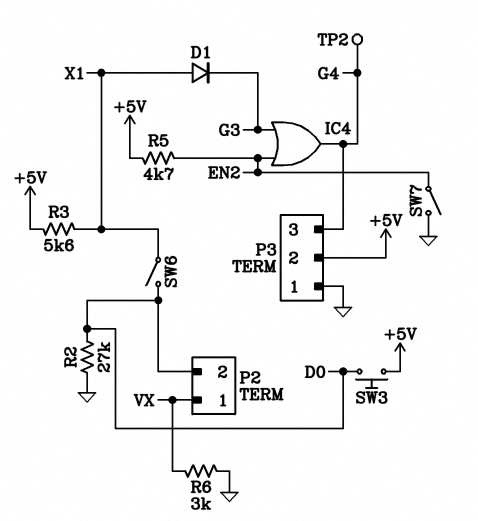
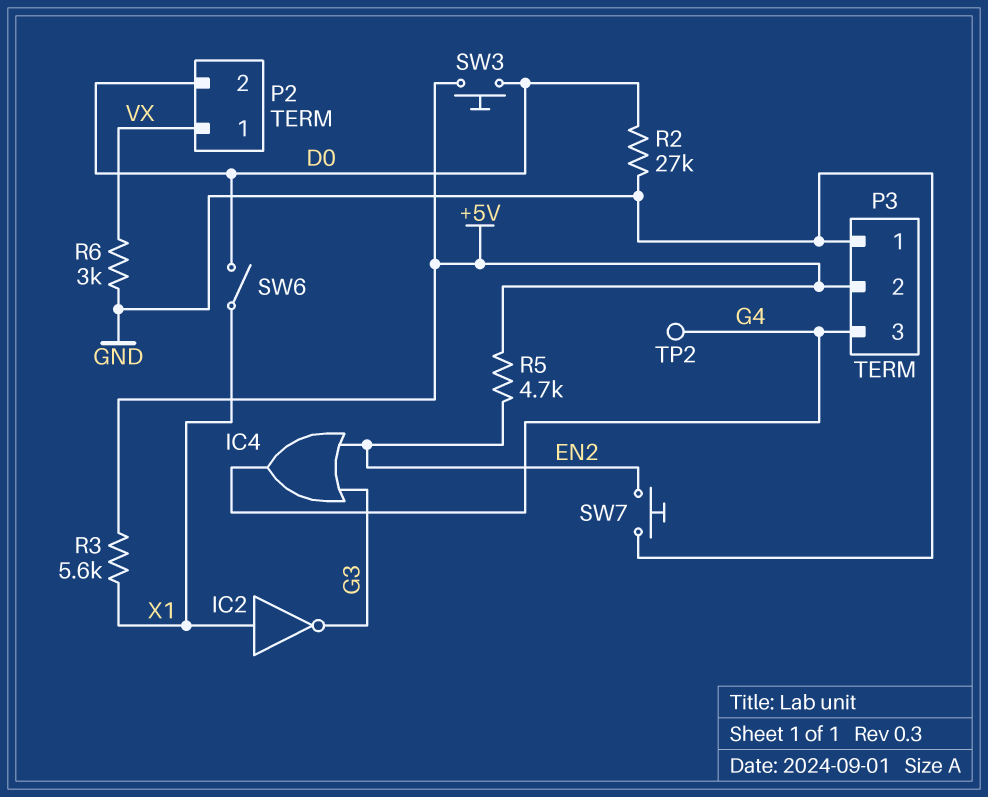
D1: diode (A X1, K G3) -> none
IC2: none -> NOT (in X1, out G3)
SW7: switch (EN2, GND) -> button (EN2, GND)

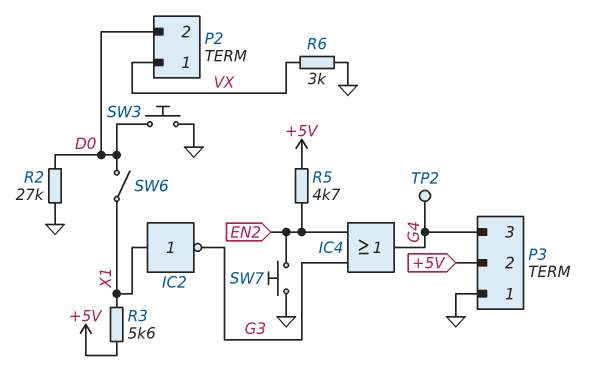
SW3: button (+5V, D0) -> button (D0, GND)

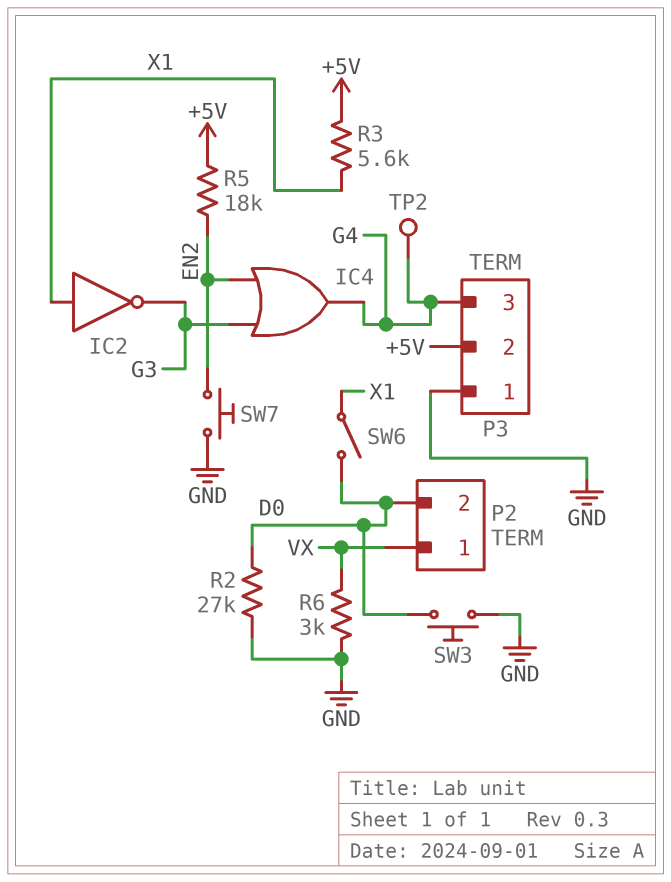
R5: 4.7k (+5V, EN2) -> 18k (+5V, EN2)

